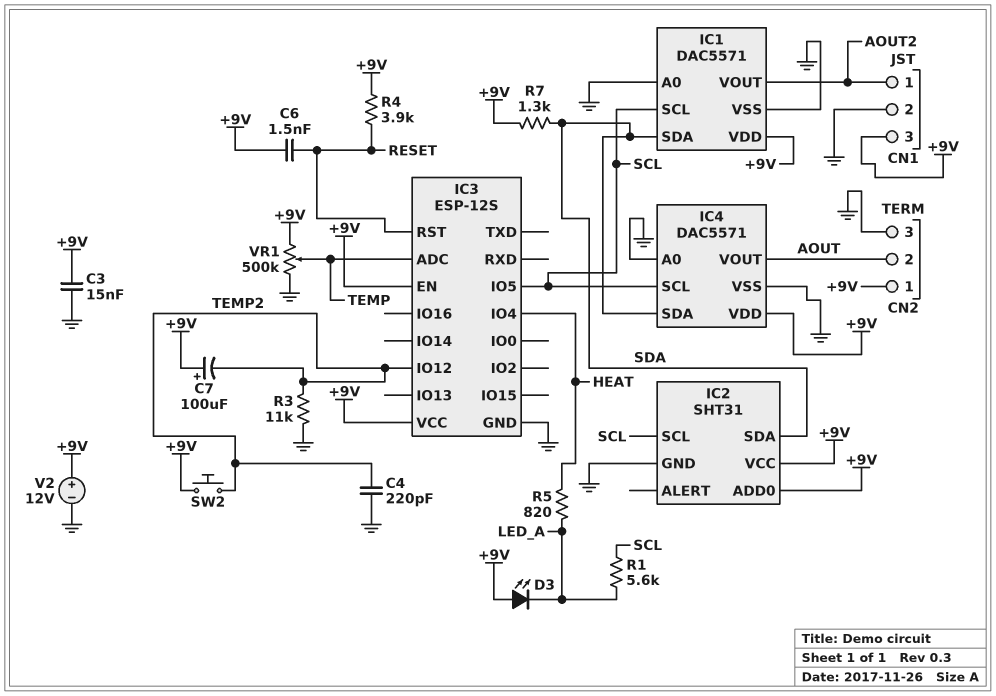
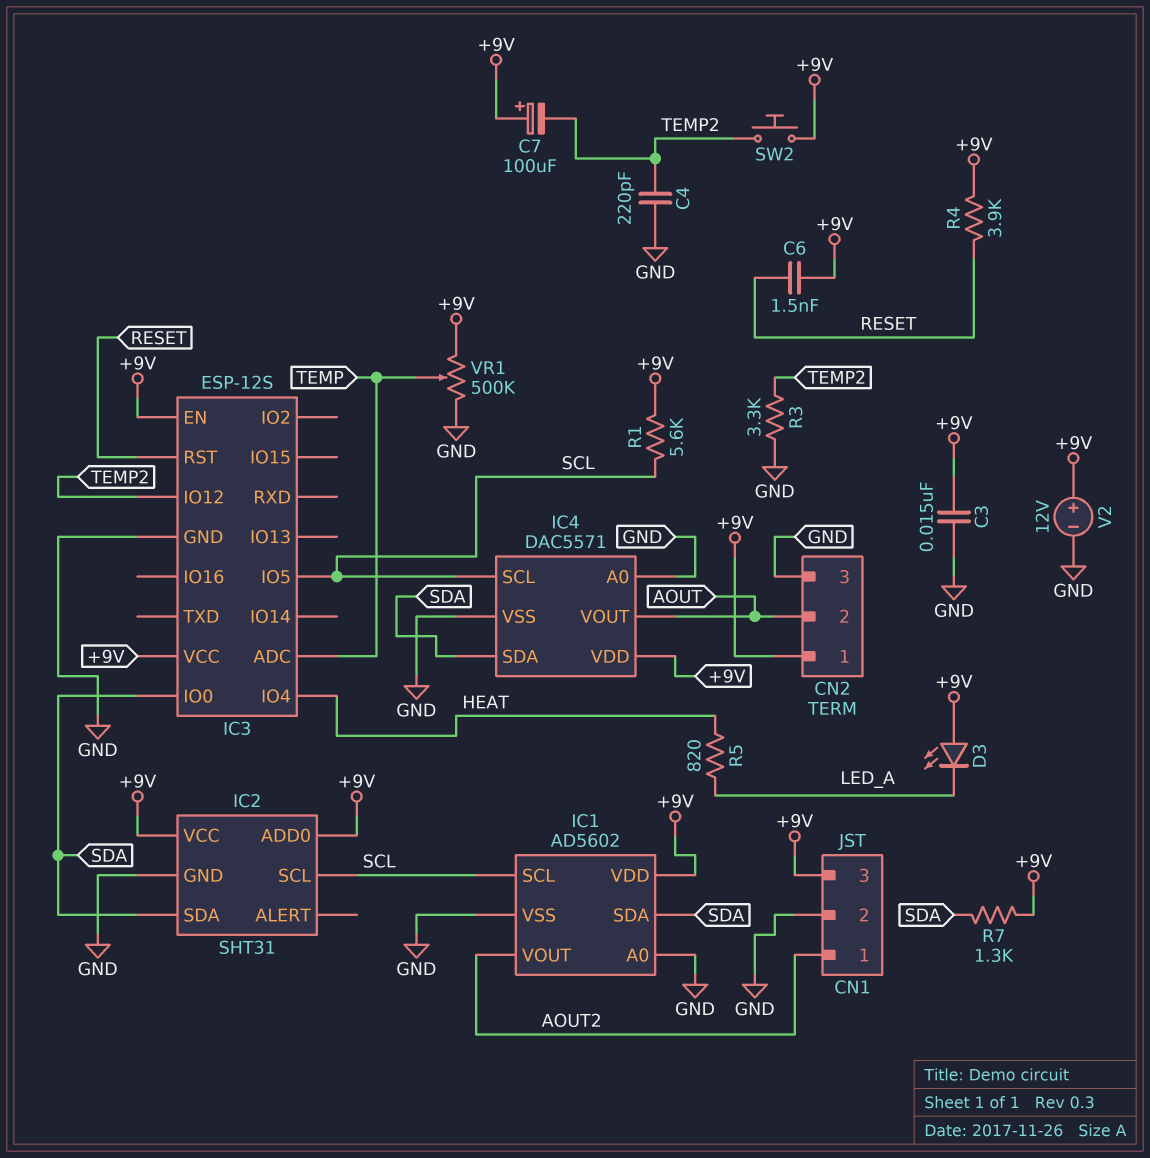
IC1: DAC5571 -> AD5602
IC3 pin IO0: none -> SDA
R1: 5.6k (LED_A, SCL) -> 5.6k (+9V, SCL)
R3: 11k (GND, TEMP2) -> 3.3k (GND, TEMP2)

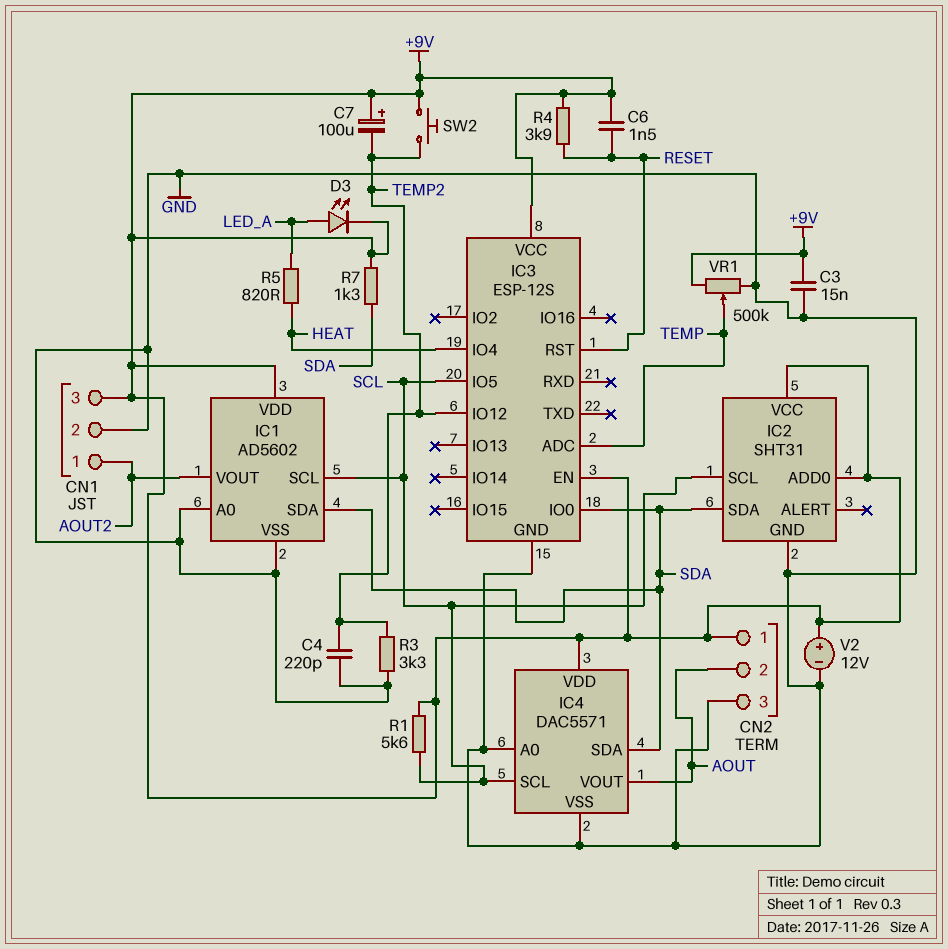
D3: LED (A +9V, K LED_A) -> LED (A LED_A, K +9V)

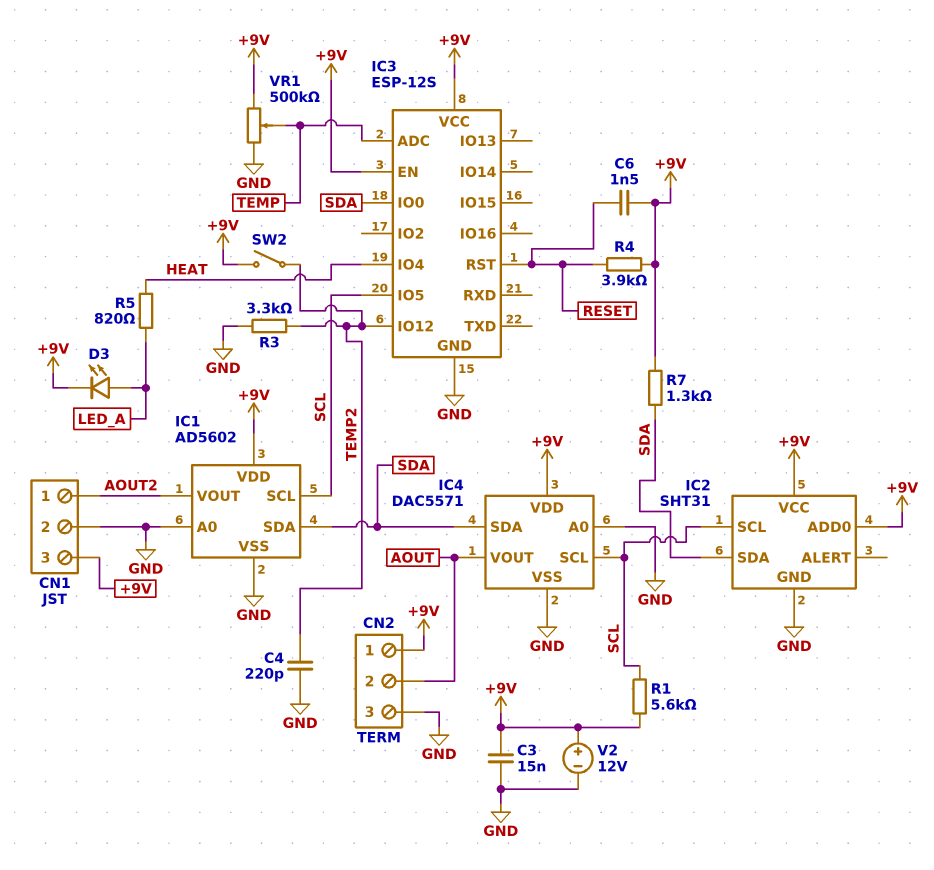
C7: 100uF (plus +9V, minus TEMP2) -> none
SW2: button (+9V, TEMP2) -> switch (+9V, TEMP2)

